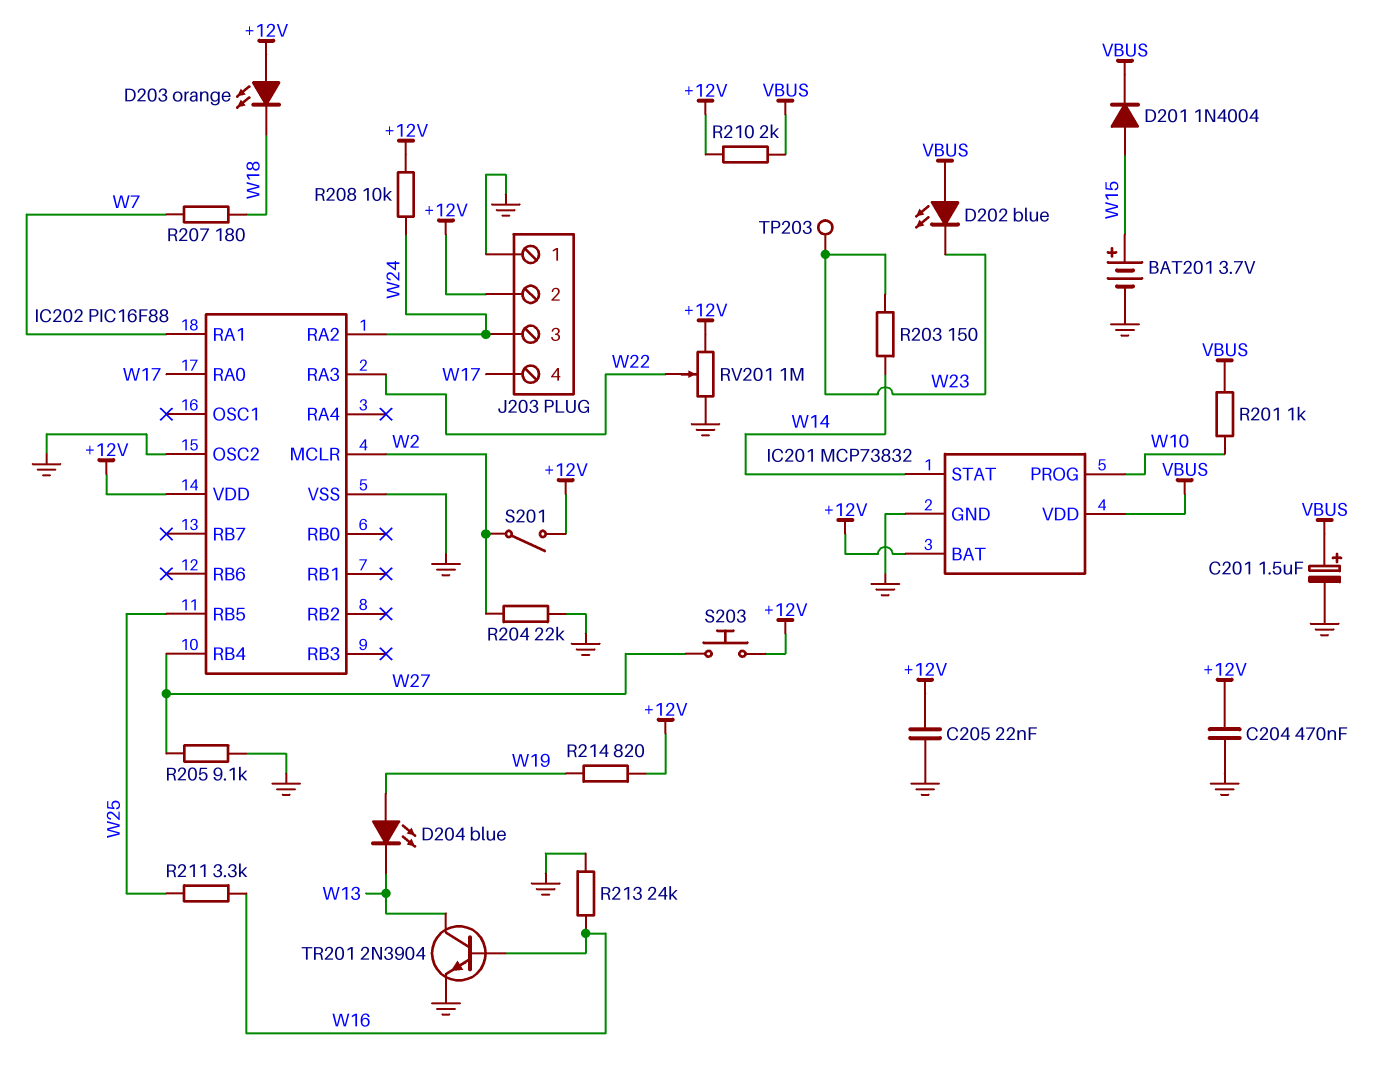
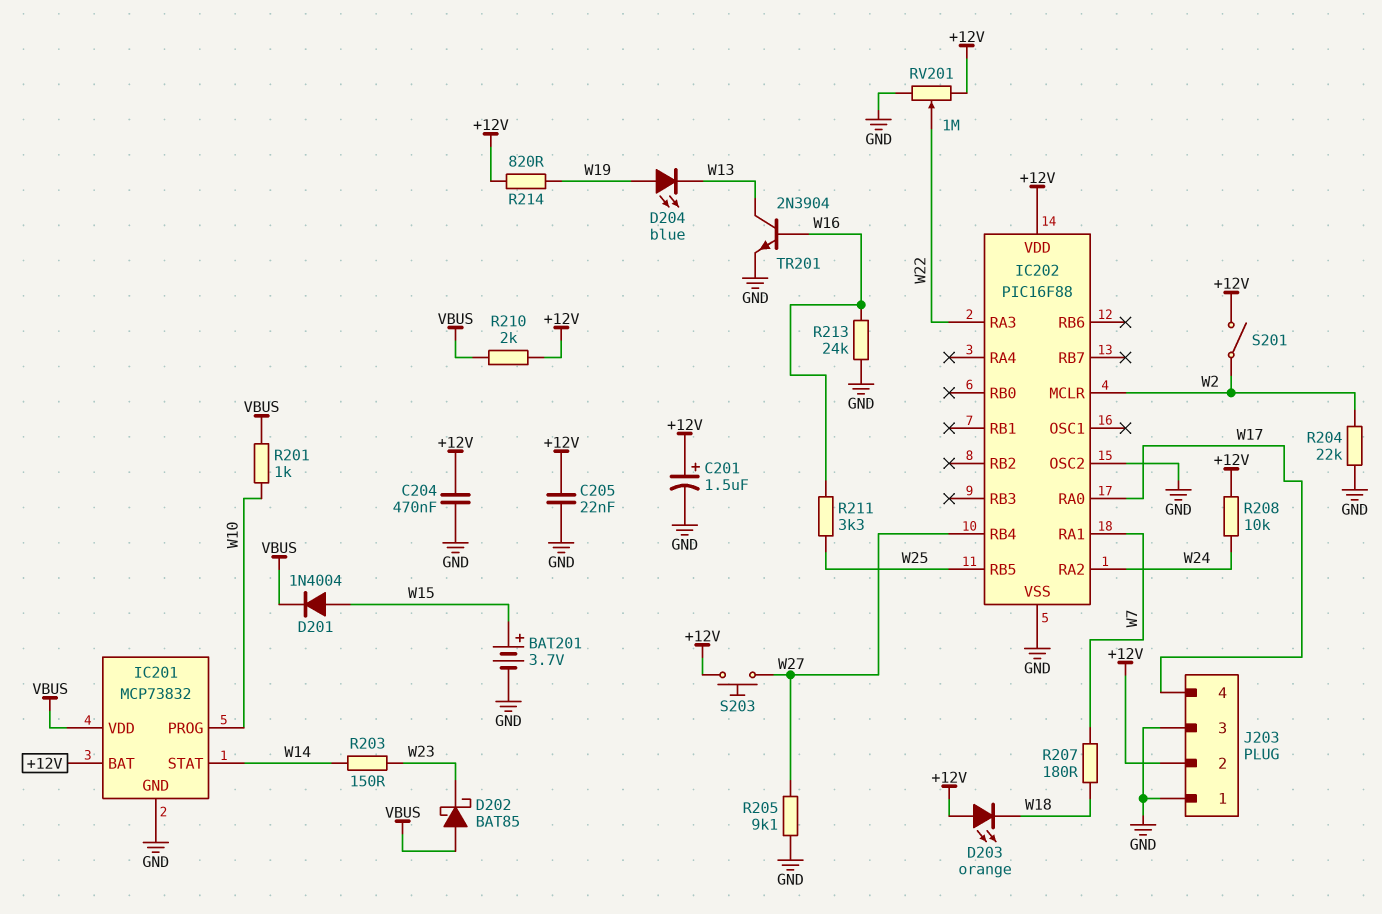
C201: 1.5uF (plus VBUS, minus GND) -> 1.5uF (plus +12V, minus GND)
D202: LED blue (A VBUS, K W23) -> schottky BAT85 (A VBUS, K W23)
J203 pin 3: W24 -> GND
TP203: test point (W23) -> none

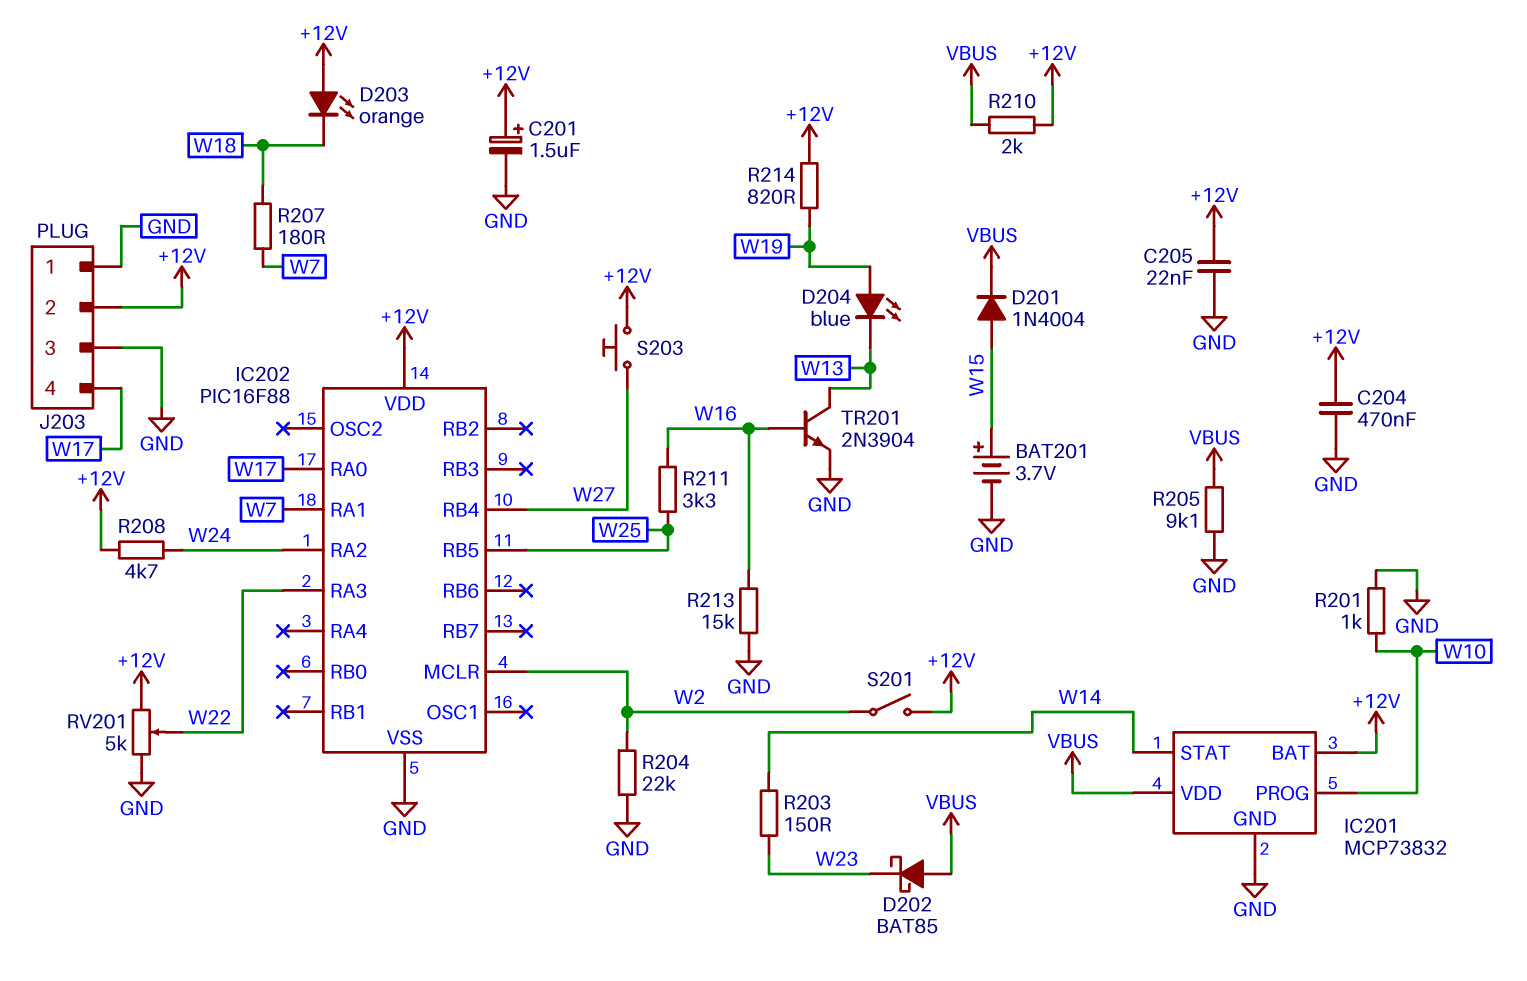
IC202 pin OSC2: GND -> none
R201: 1k (VBUS, W10) -> 1k (GND, W10)
R205: 9.1k (GND, W27) -> 9.1k (GND, VBUS)
R208: 10k (+12V, W24) -> 4.7k (+12V, W24)
R213: 24k (GND, W16) -> 15k (GND, W16)
RV201: 1M (+12V, GND, wiper W22) -> 5k (+12V, GND, wiper W22)

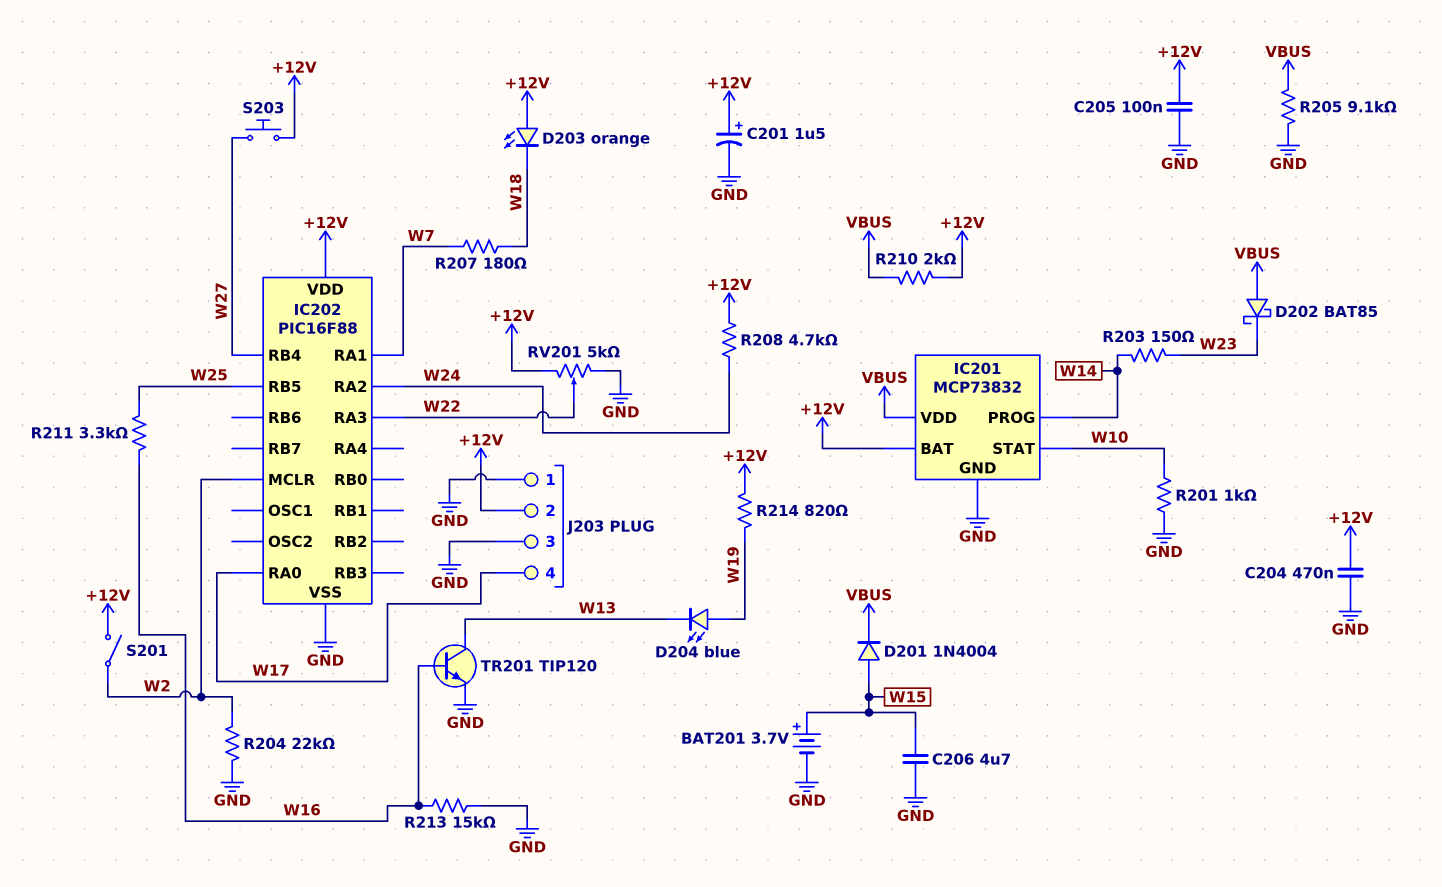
C205: 22nF (+12V, GND) -> 100nF (+12V, GND)
C206: none -> 4.7uF (GND, W15)
IC201 pin PROG: W10 -> W14
IC201 pin STAT: W14 -> W10
TR201: NPN 2N3904 (B W16, C W13, E GND) -> NPN TIP120 (B W16, C W13, E GND)

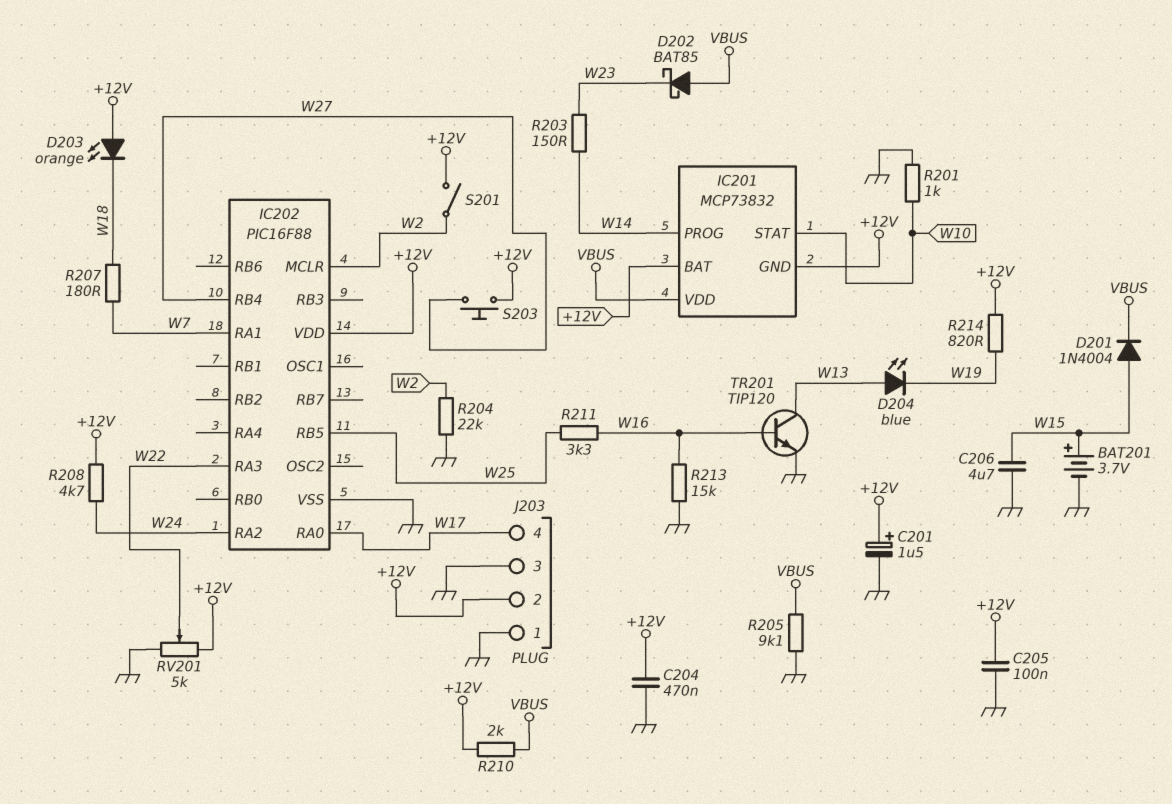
D204: LED blue (A W19, K W13) -> LED blue (A W13, K W19)
IC201 pin GND: GND -> +12V

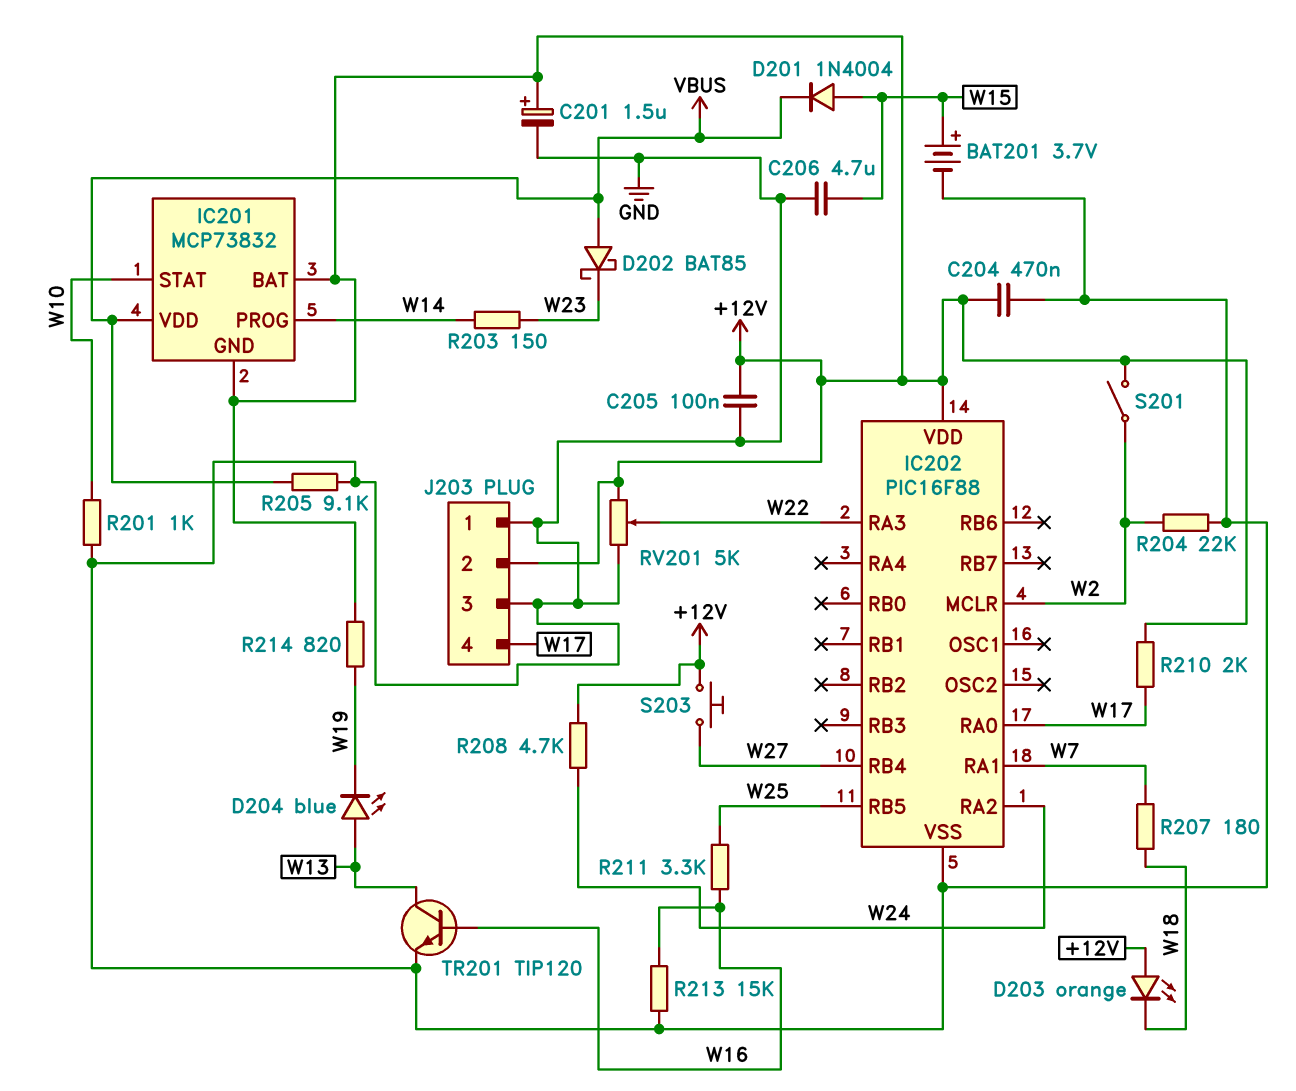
R210: 2k (+12V, VBUS) -> 2k (+12V, W17)

